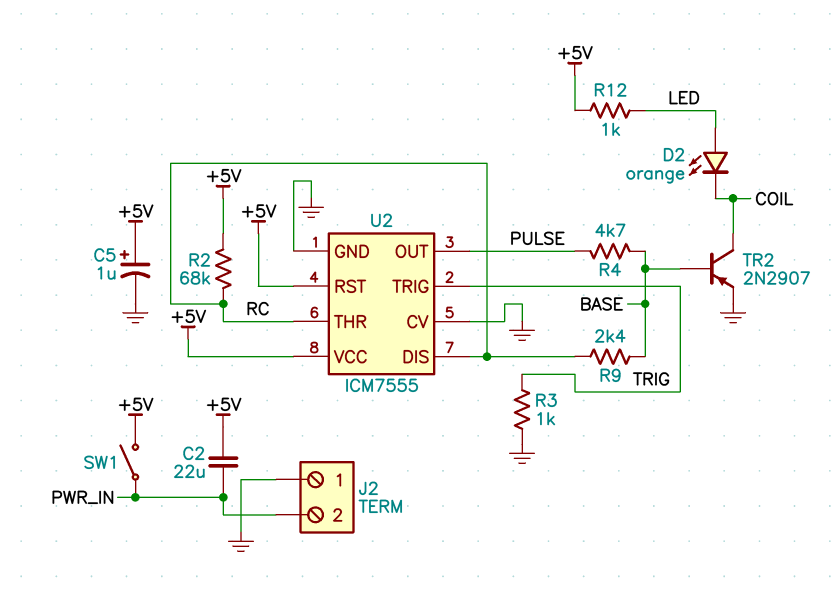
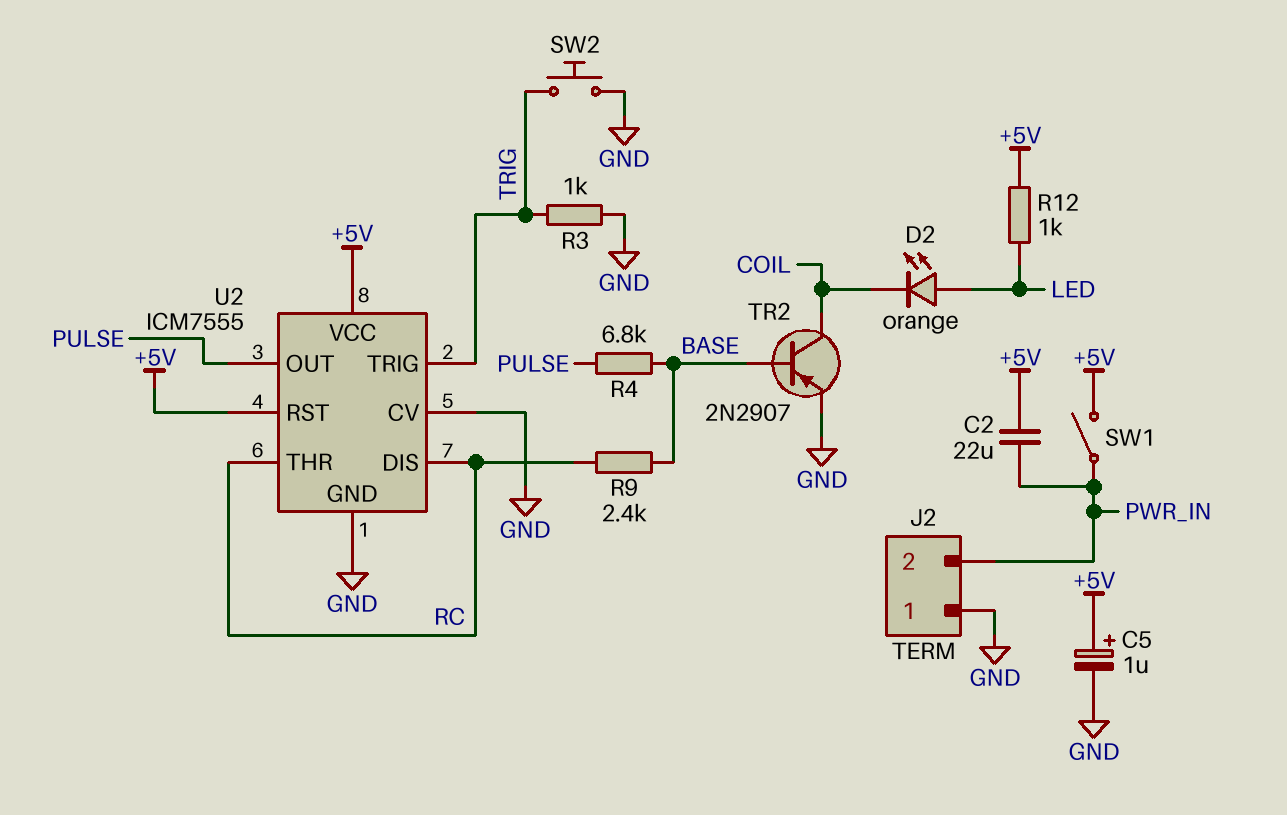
R2: 68k (+5V, RC) -> none
R4: 4.7k (BASE, PULSE) -> 6.8k (BASE, PULSE)
SW2: none -> button (GND, TRIG)

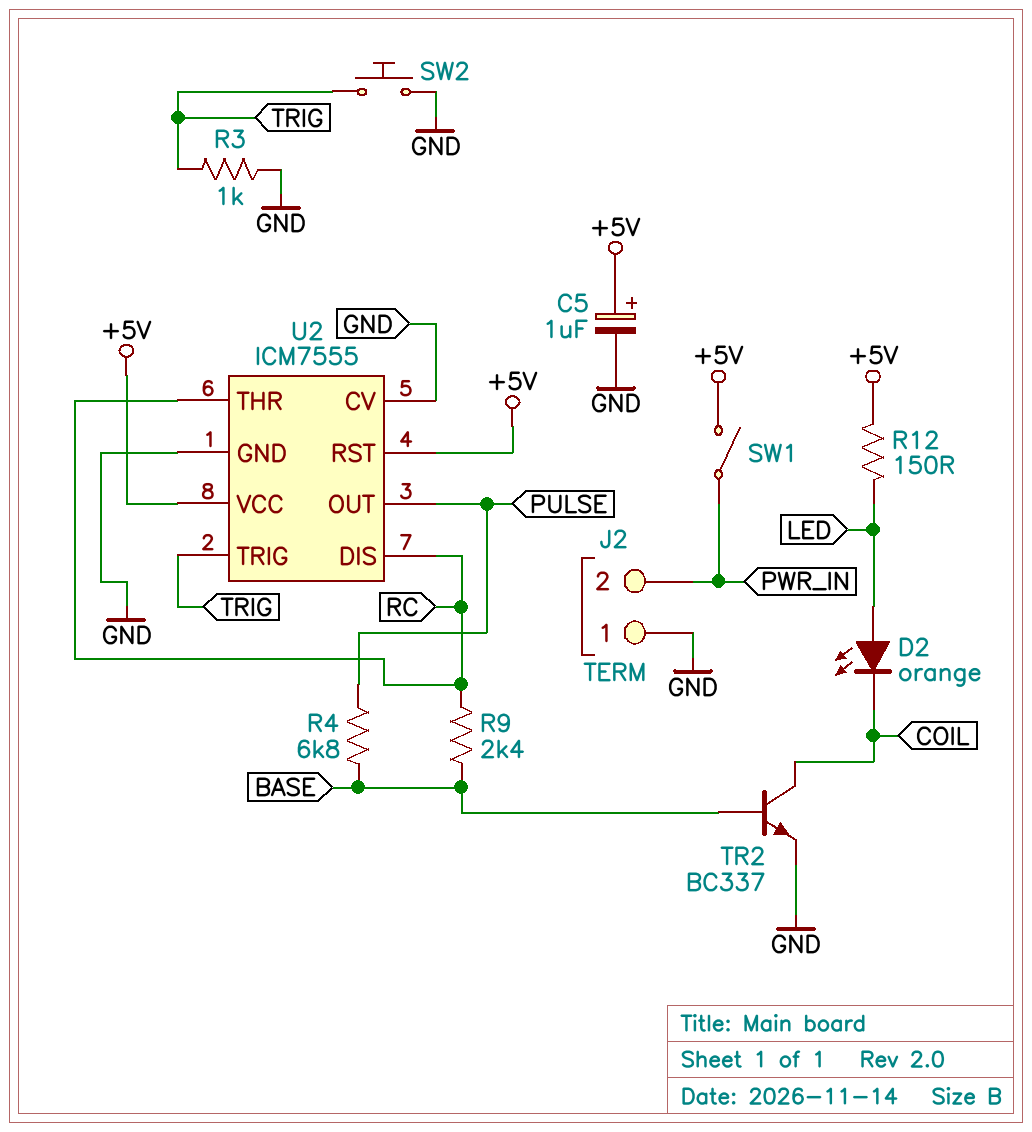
C2: 22uF (+5V, PWR_IN) -> none
R12: 1k (+5V, LED) -> 150 (+5V, LED)
TR2: PNP 2N2907 (B BASE, C COIL, E GND) -> NPN BC337 (B BASE, C COIL, E GND)

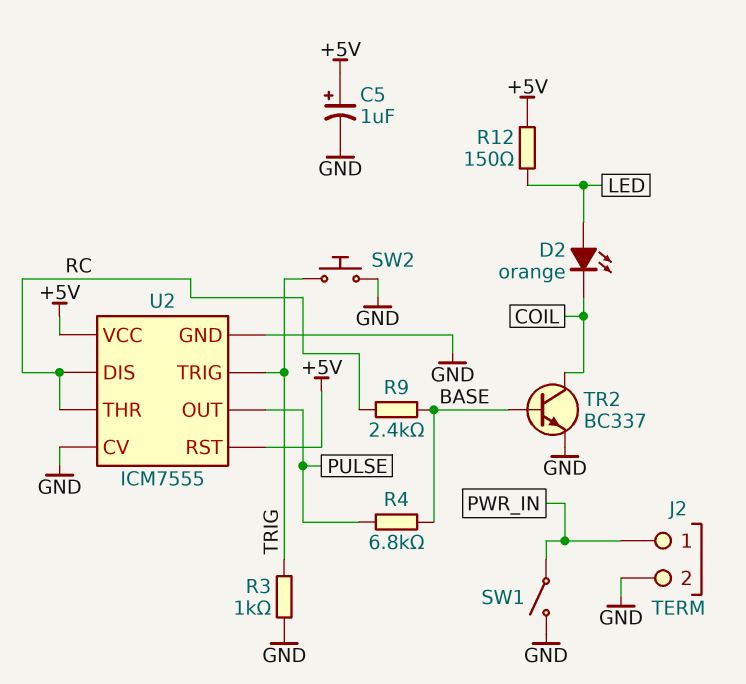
J2 pin 1: GND -> PWR_IN
J2 pin 2: PWR_IN -> GND
SW1: switch (+5V, PWR_IN) -> switch (GND, PWR_IN)

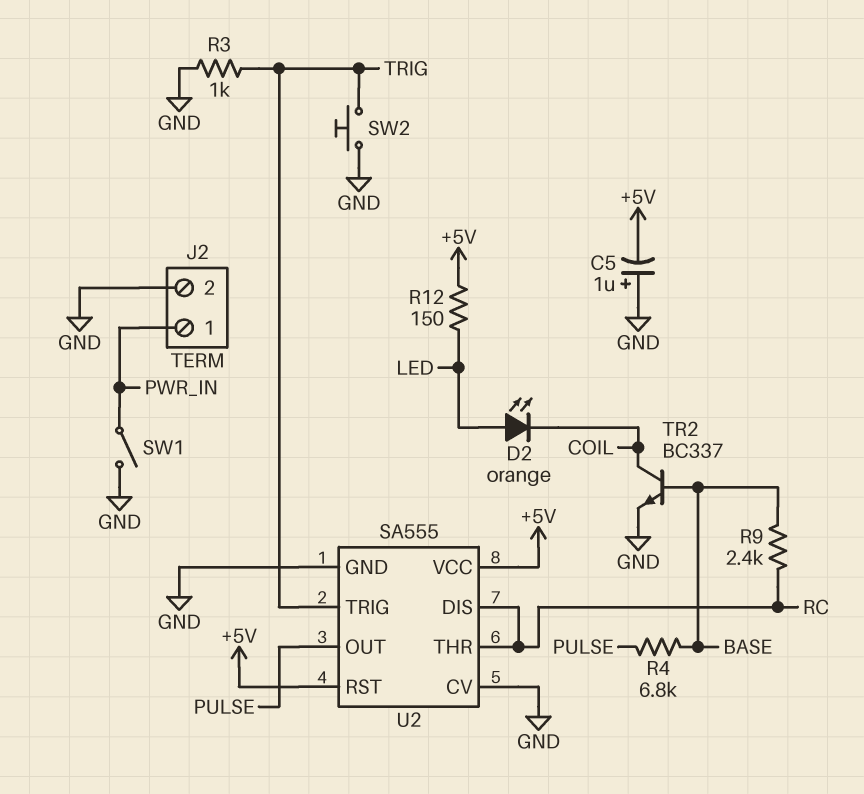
C5: 1uF (plus +5V, minus GND) -> 1uF (plus GND, minus +5V)
U2: ICM7555 -> SA555

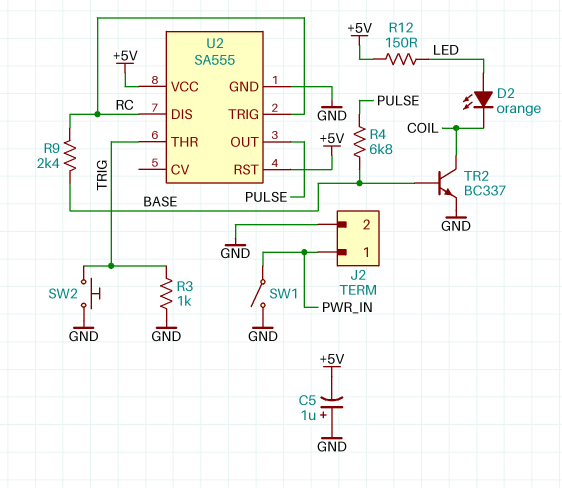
U2 pin CV: GND -> none
U2 pin THR: RC -> TRIG
U2 pin TRIG: TRIG -> RC

